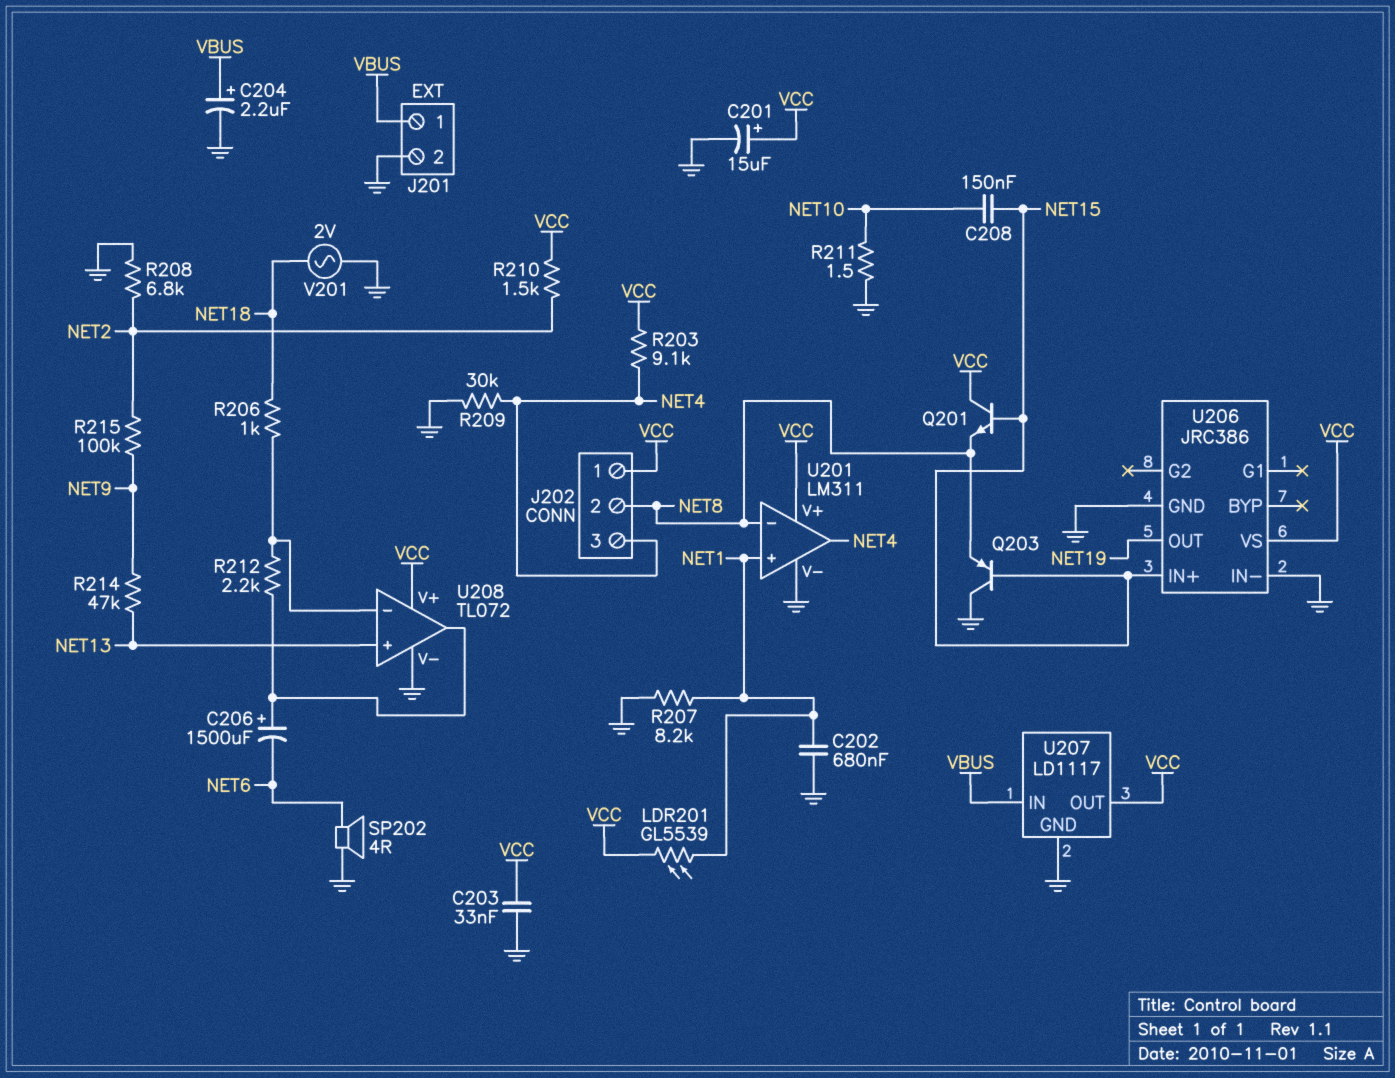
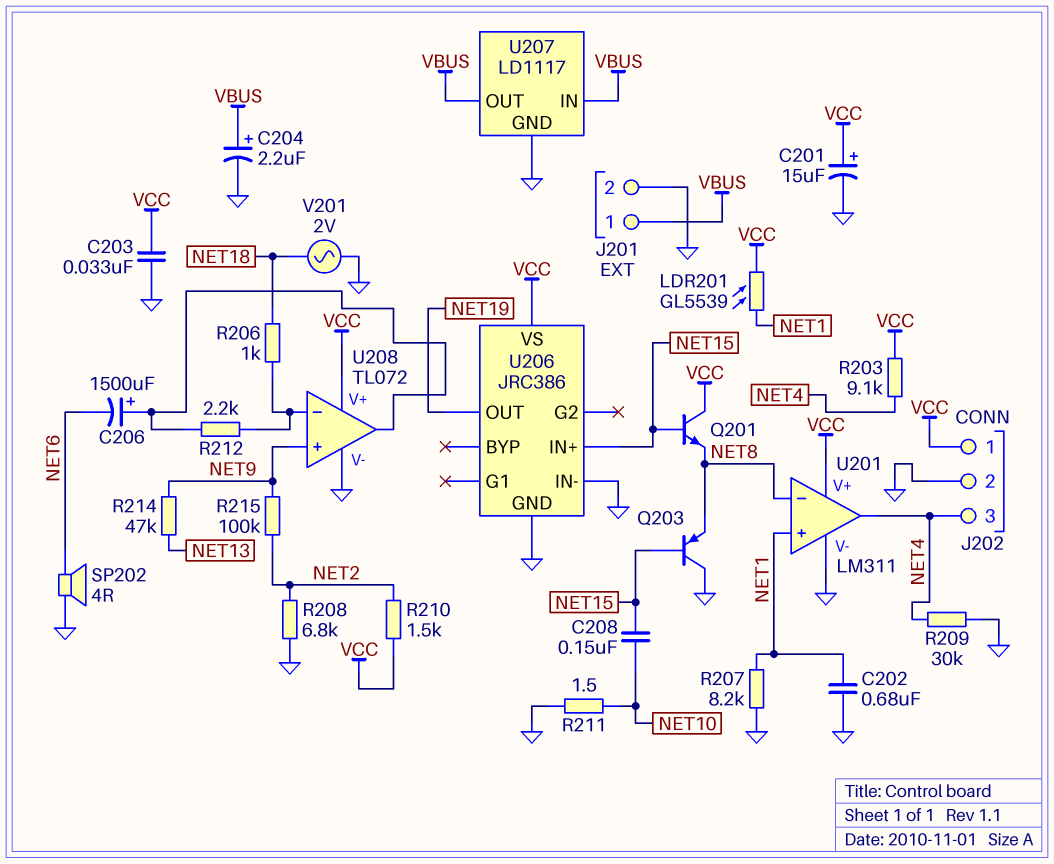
J202 pin 2: NET8 -> GND
U207 pin OUT: VCC -> VBUS
U208 pin in+: NET13 -> NET9

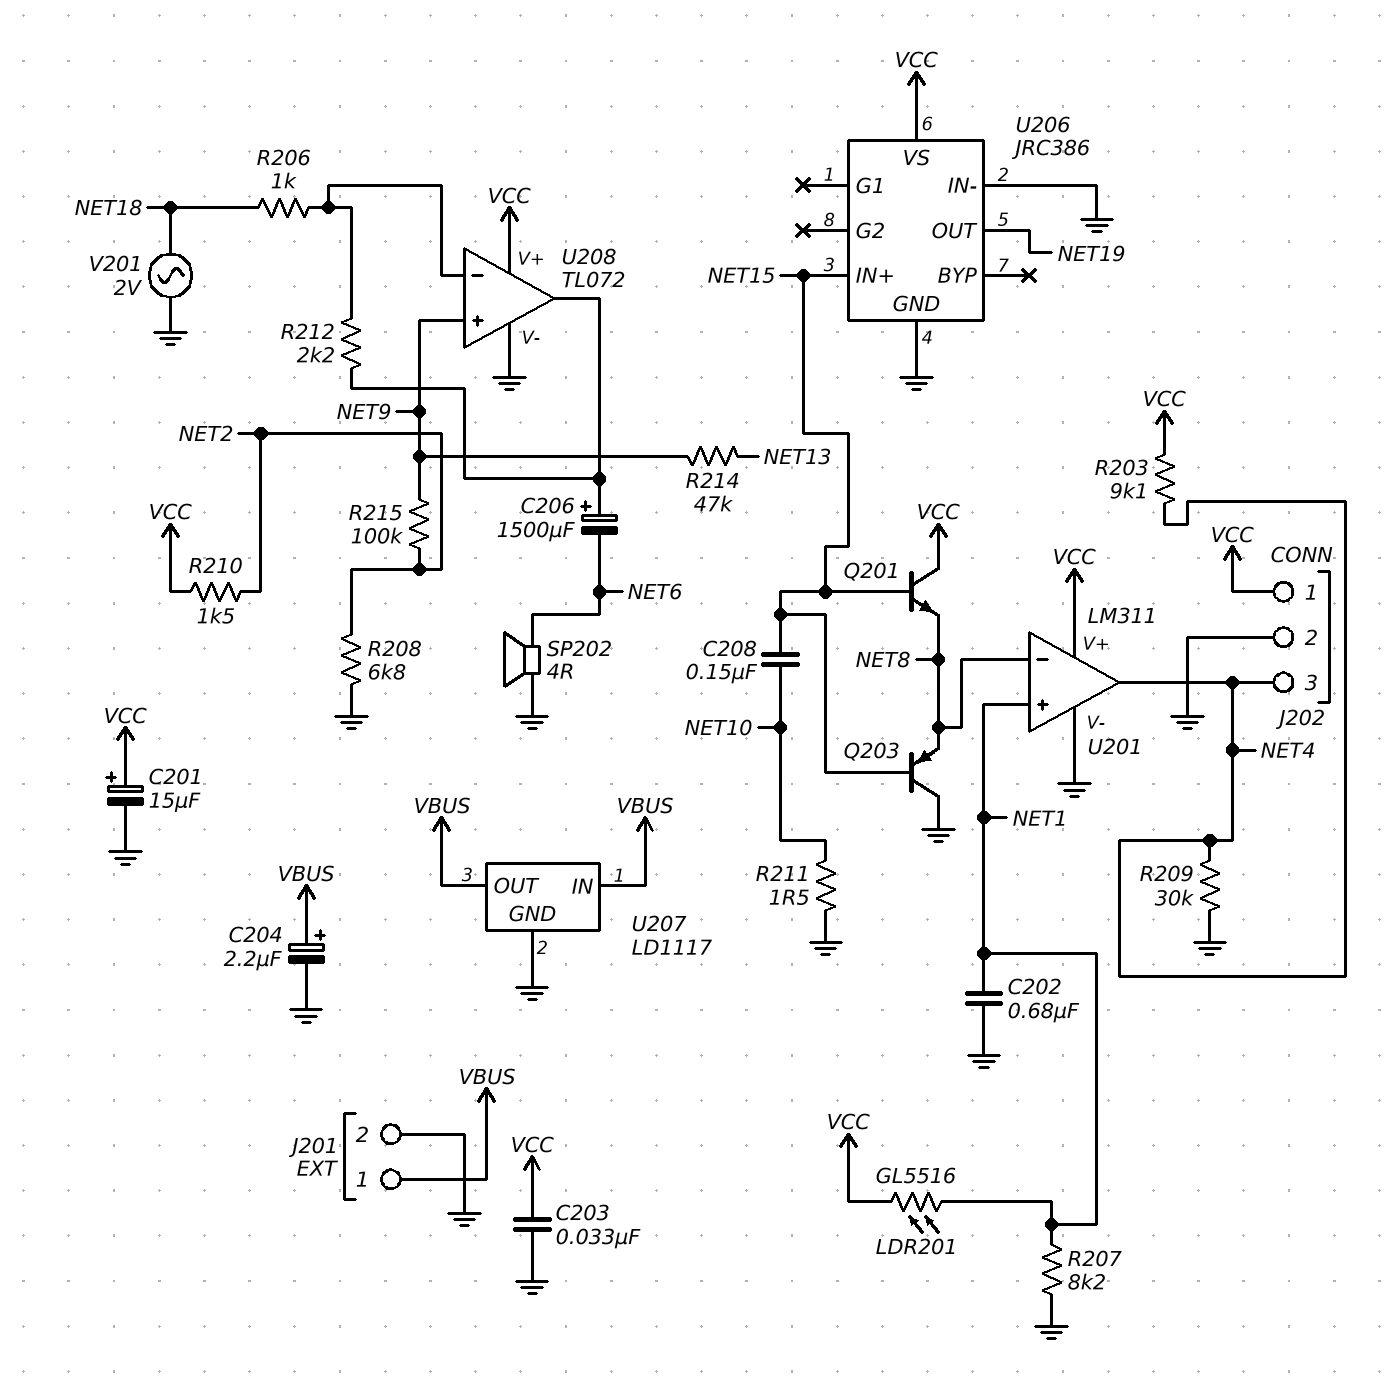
LDR201: GL5539 (NET1, VCC) -> GL5516 (NET1, VCC)

